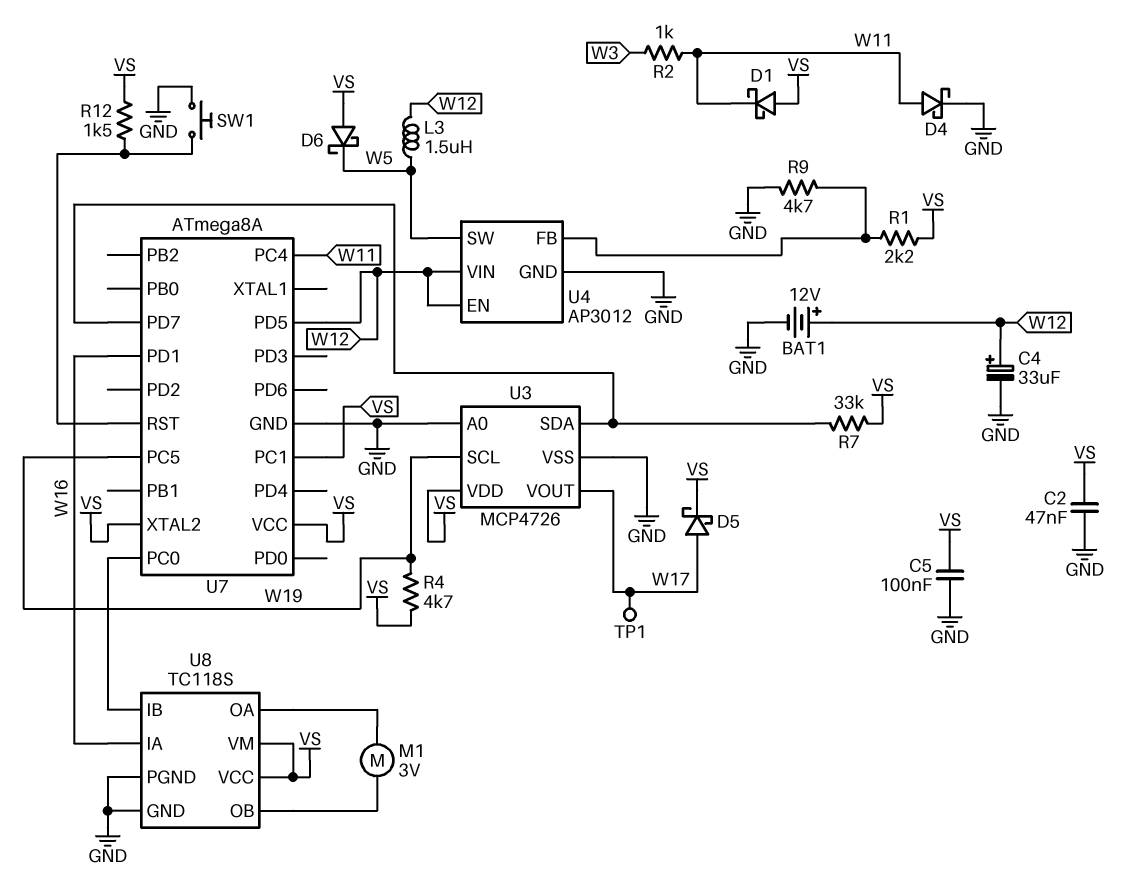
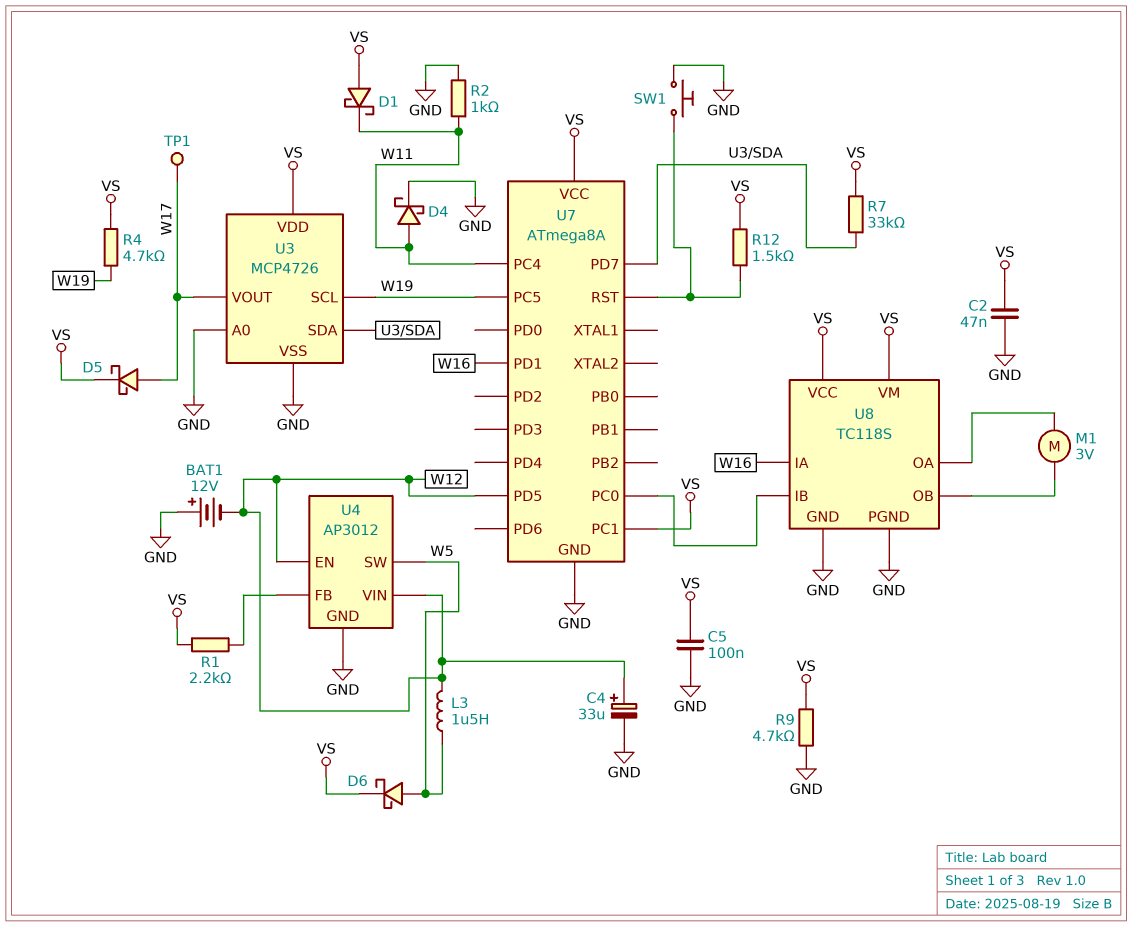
BAT1: 12V (plus W12, minus GND) -> 12V (plus GND, minus W12)
D6: schottky (A VS, K W5) -> schottky (A W5, K VS)
R2: 1k (W3, W11) -> 1k (GND, W11)
R9: 4.7k (GND, U4/FB) -> 4.7k (GND, VS)
U7 pin XTAL2: VS -> none

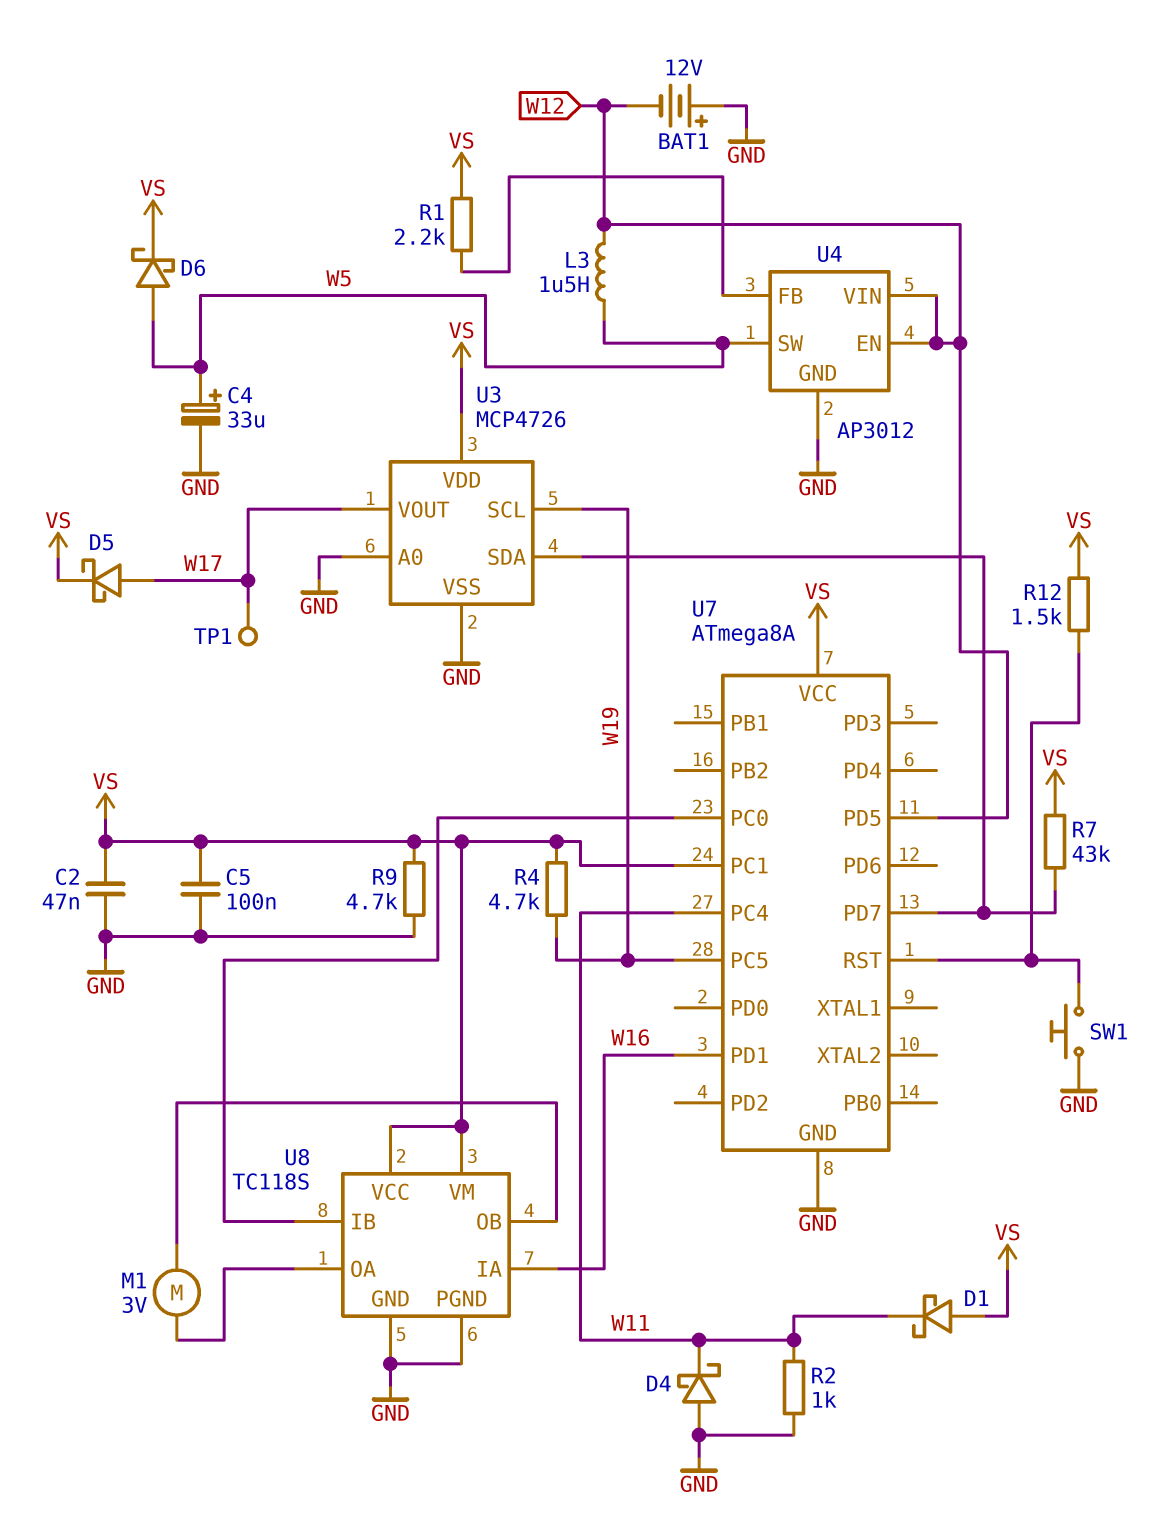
C4: 33uF (plus W12, minus GND) -> 33uF (plus W5, minus GND)
D4: schottky (A W11, K GND) -> schottky (A GND, K W11)
R7: 33k (U3/SDA, VS) -> 43k (U3/SDA, VS)

